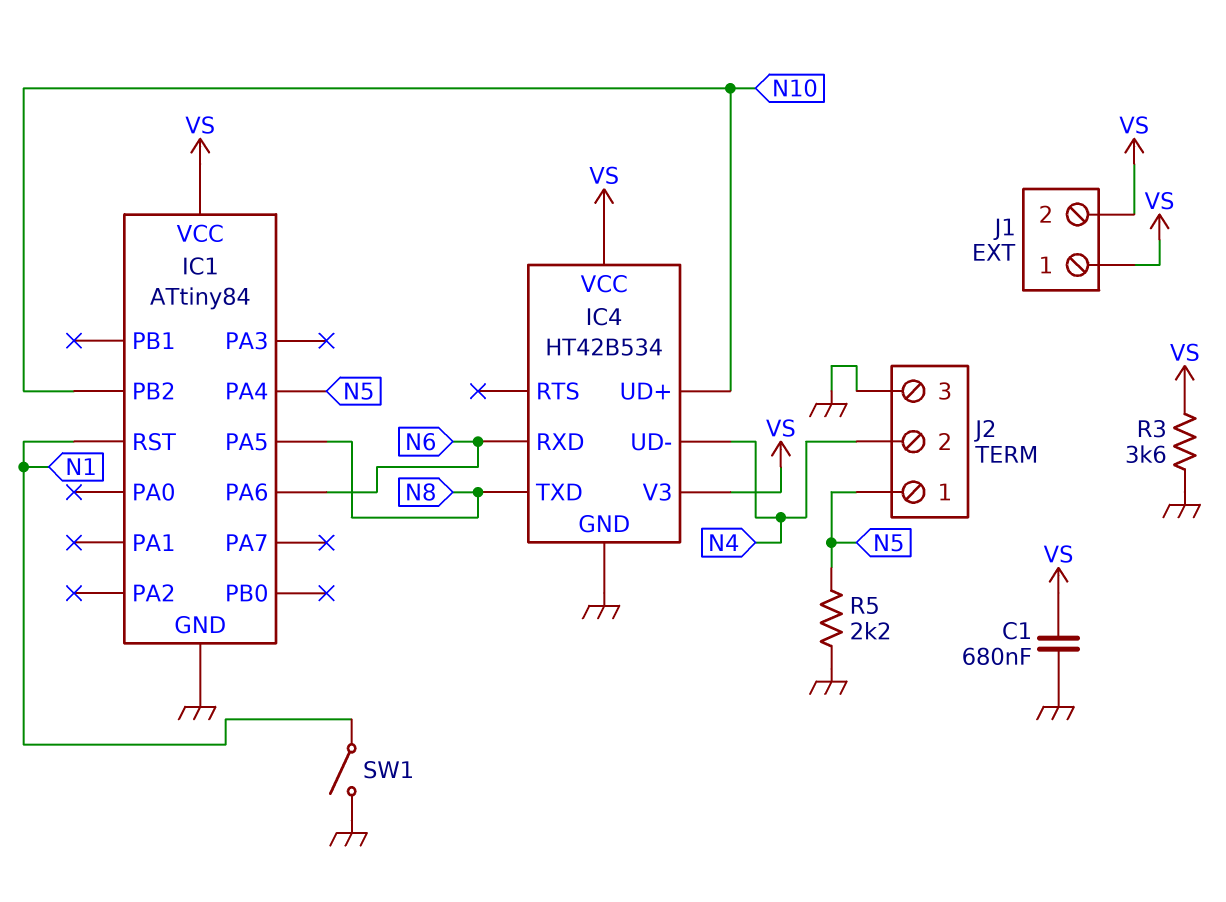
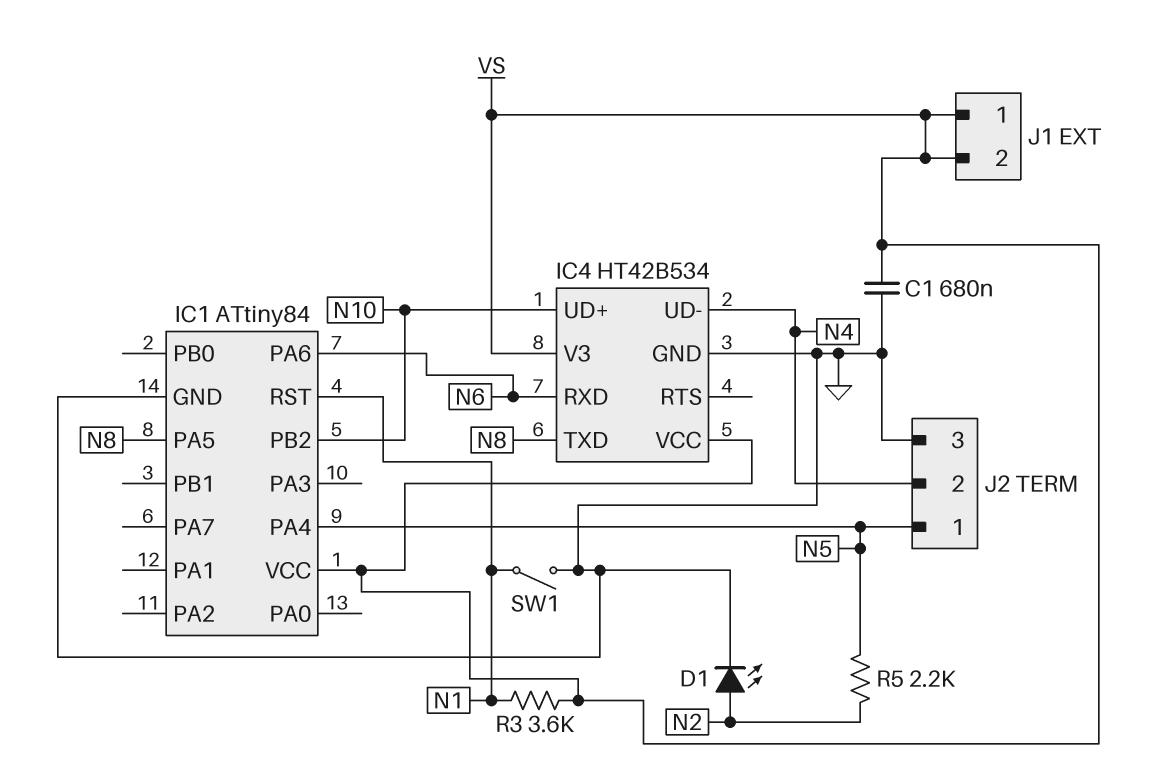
D1: none -> LED (A N2, K GND)
R3: 3.6k (GND, VS) -> 3.6k (N1, VS)
R5: 2.2k (GND, N5) -> 2.2k (N2, N5)

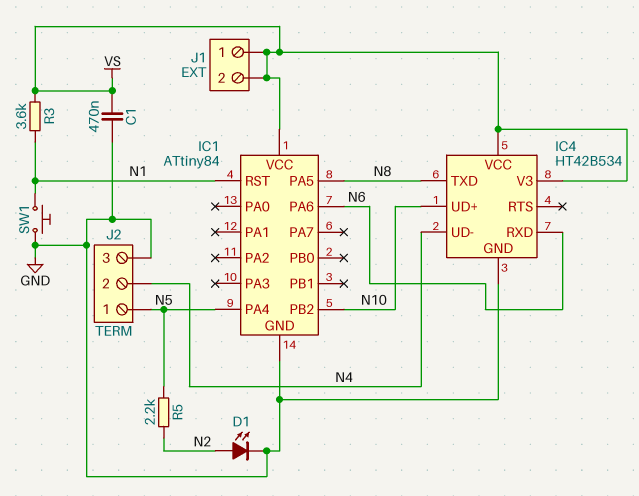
C1: 680nF (GND, VS) -> 470nF (GND, VS)
SW1: switch (GND, N1) -> button (GND, N1)

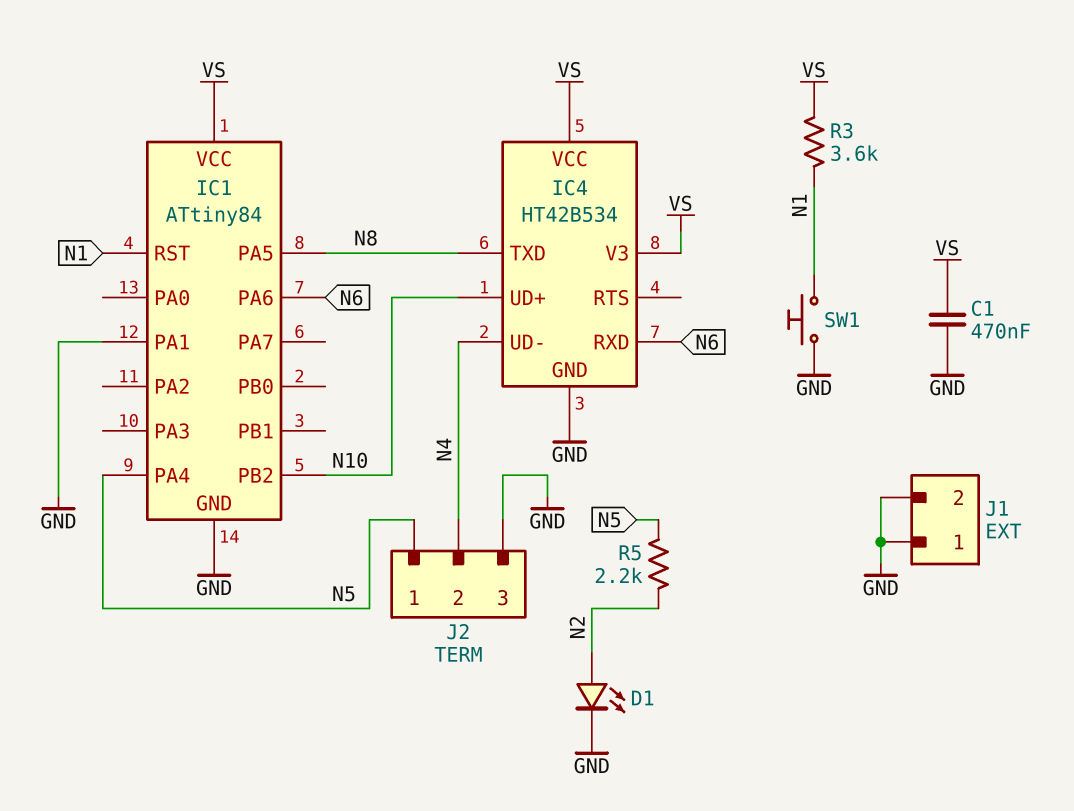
IC1 pin PA1: none -> GND
J1 pin 1: VS -> GND
J1 pin 2: VS -> GND

